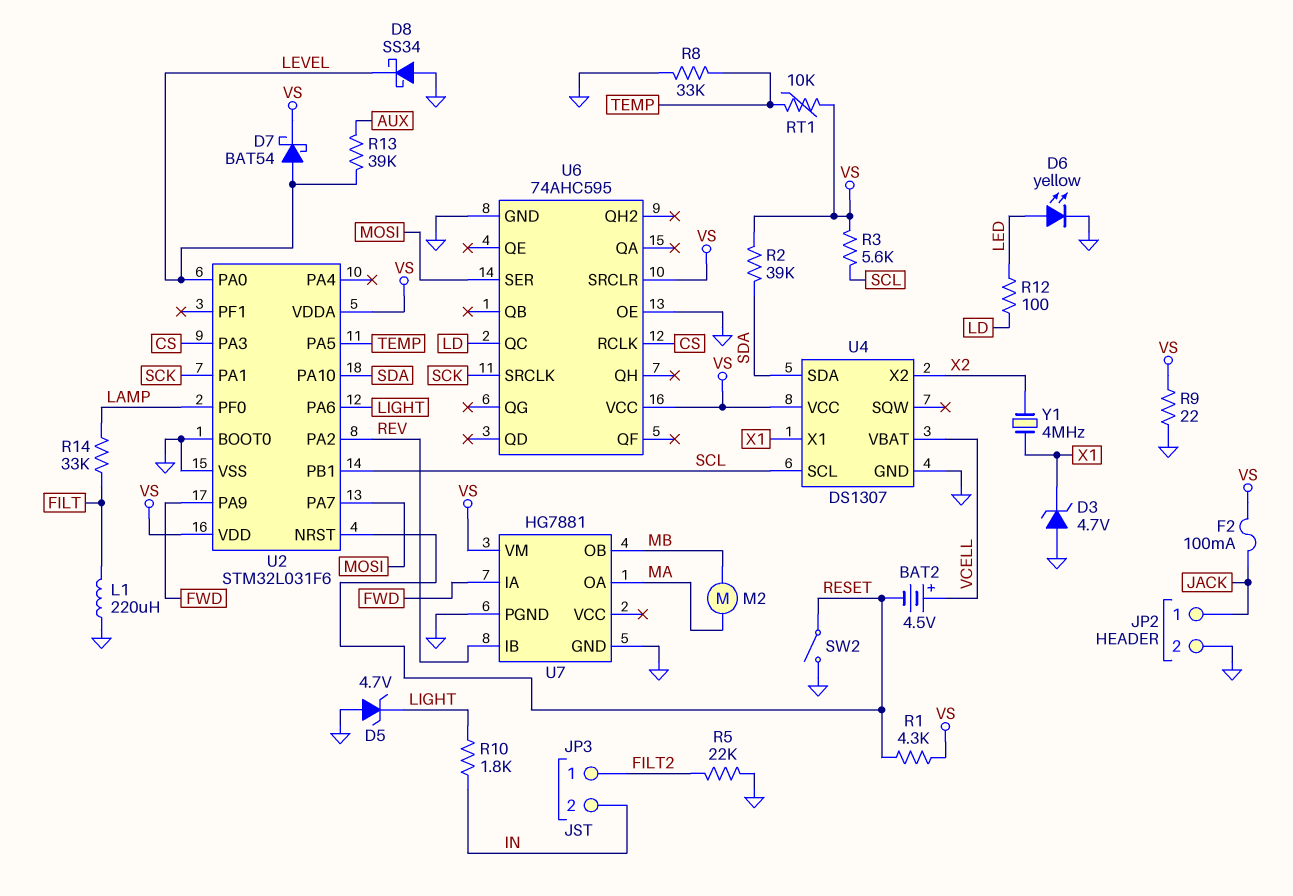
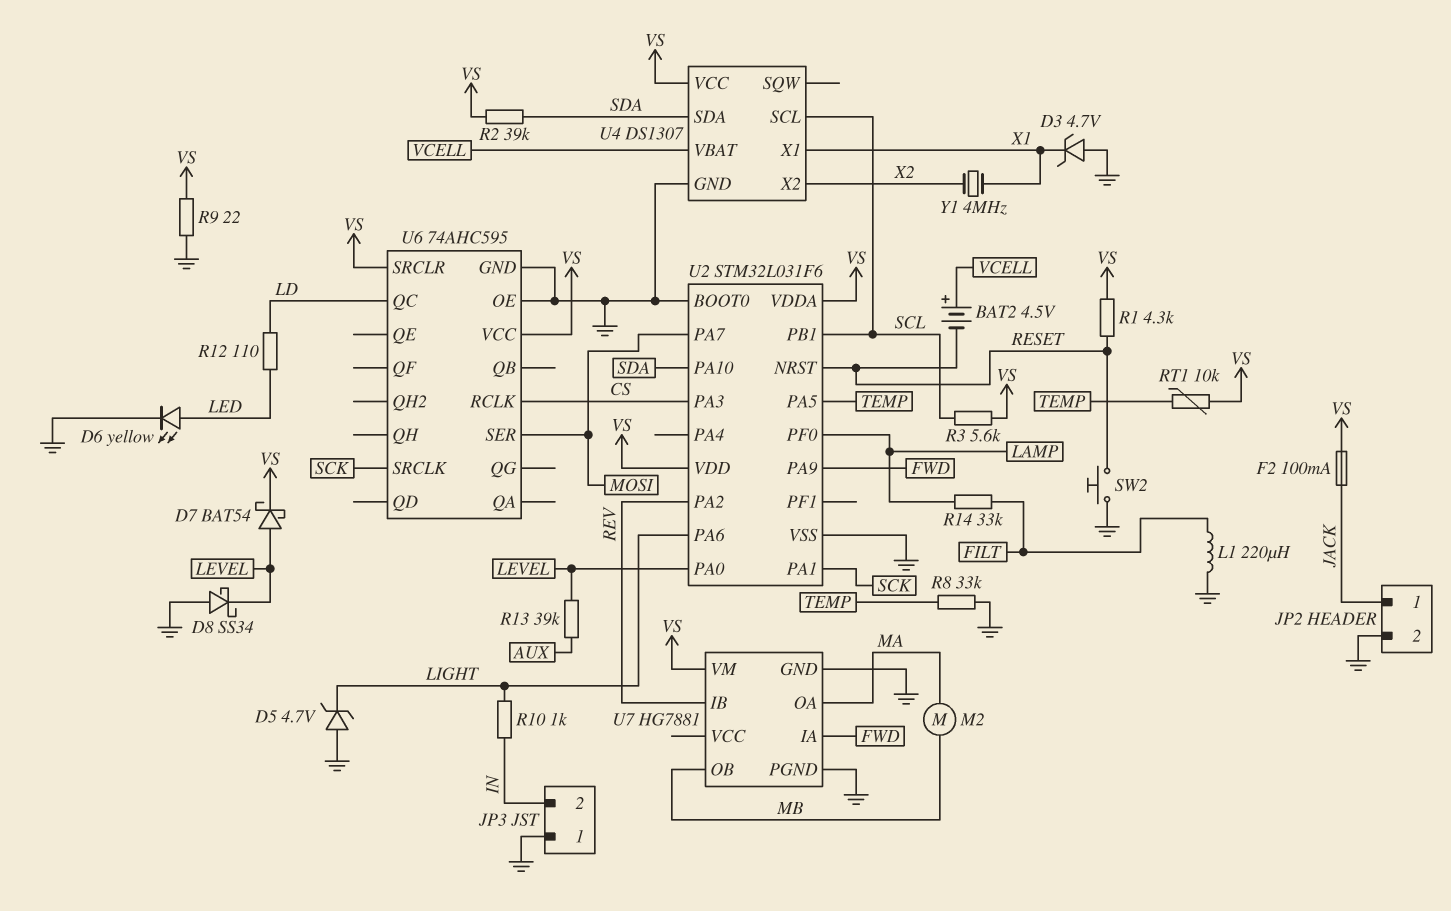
JP3 pin 1: FILT2 -> GND
R5: 22k (FILT2, GND) -> none
R10: 1.8k (IN, LIGHT) -> 1k (IN, LIGHT)
R12: 100 (LD, LED) -> 110 (LD, LED)
SW2: switch (GND, RESET) -> button (GND, RESET)

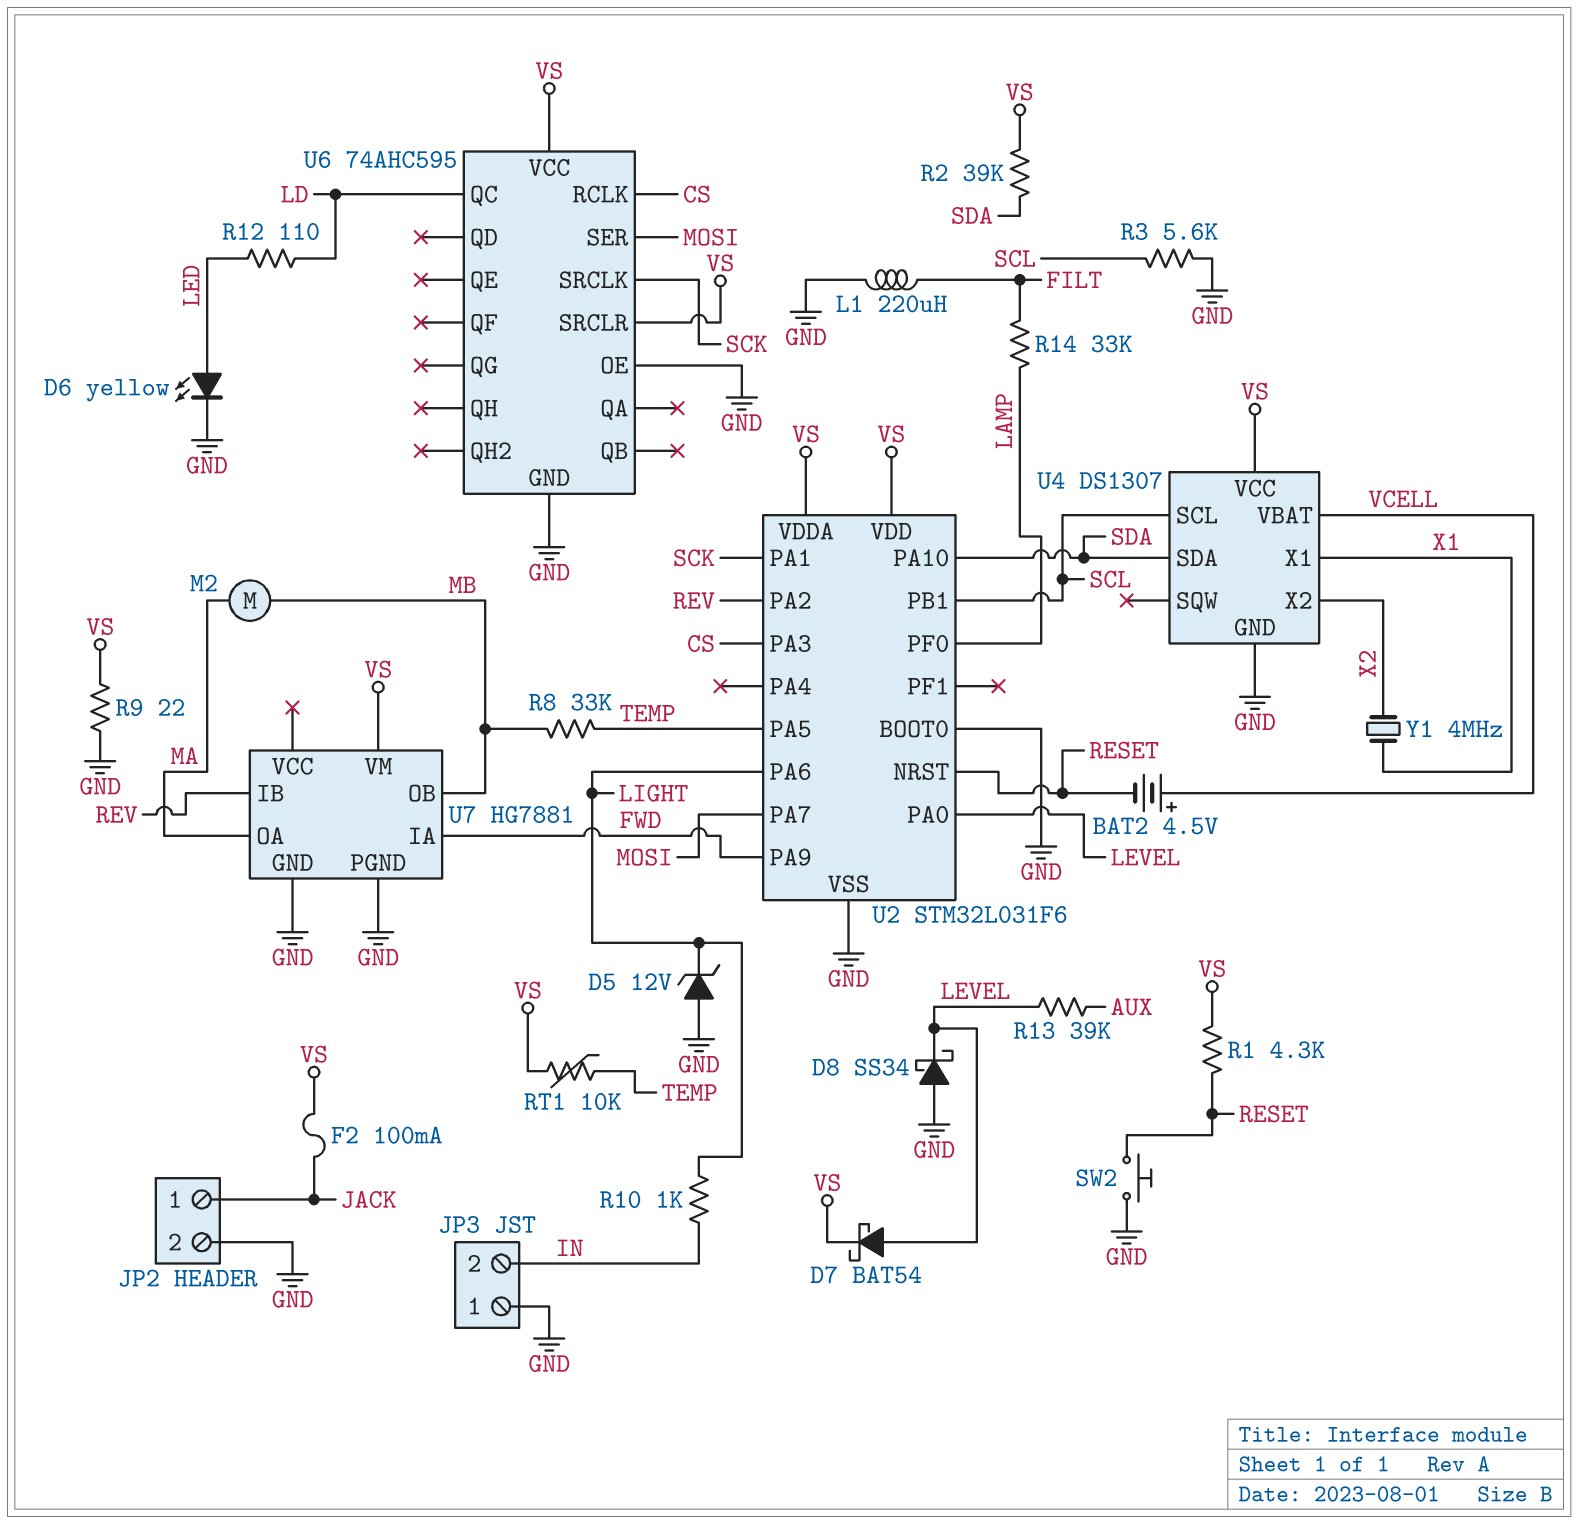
D3: zener 4.7V (A GND, K X1) -> none
D5: zener 4.7V (A GND, K LIGHT) -> zener 12V (A GND, K LIGHT)
R3: 5.6k (SCL, VS) -> 5.6k (GND, SCL)
R8: 33k (GND, TEMP) -> 33k (MB, TEMP)

